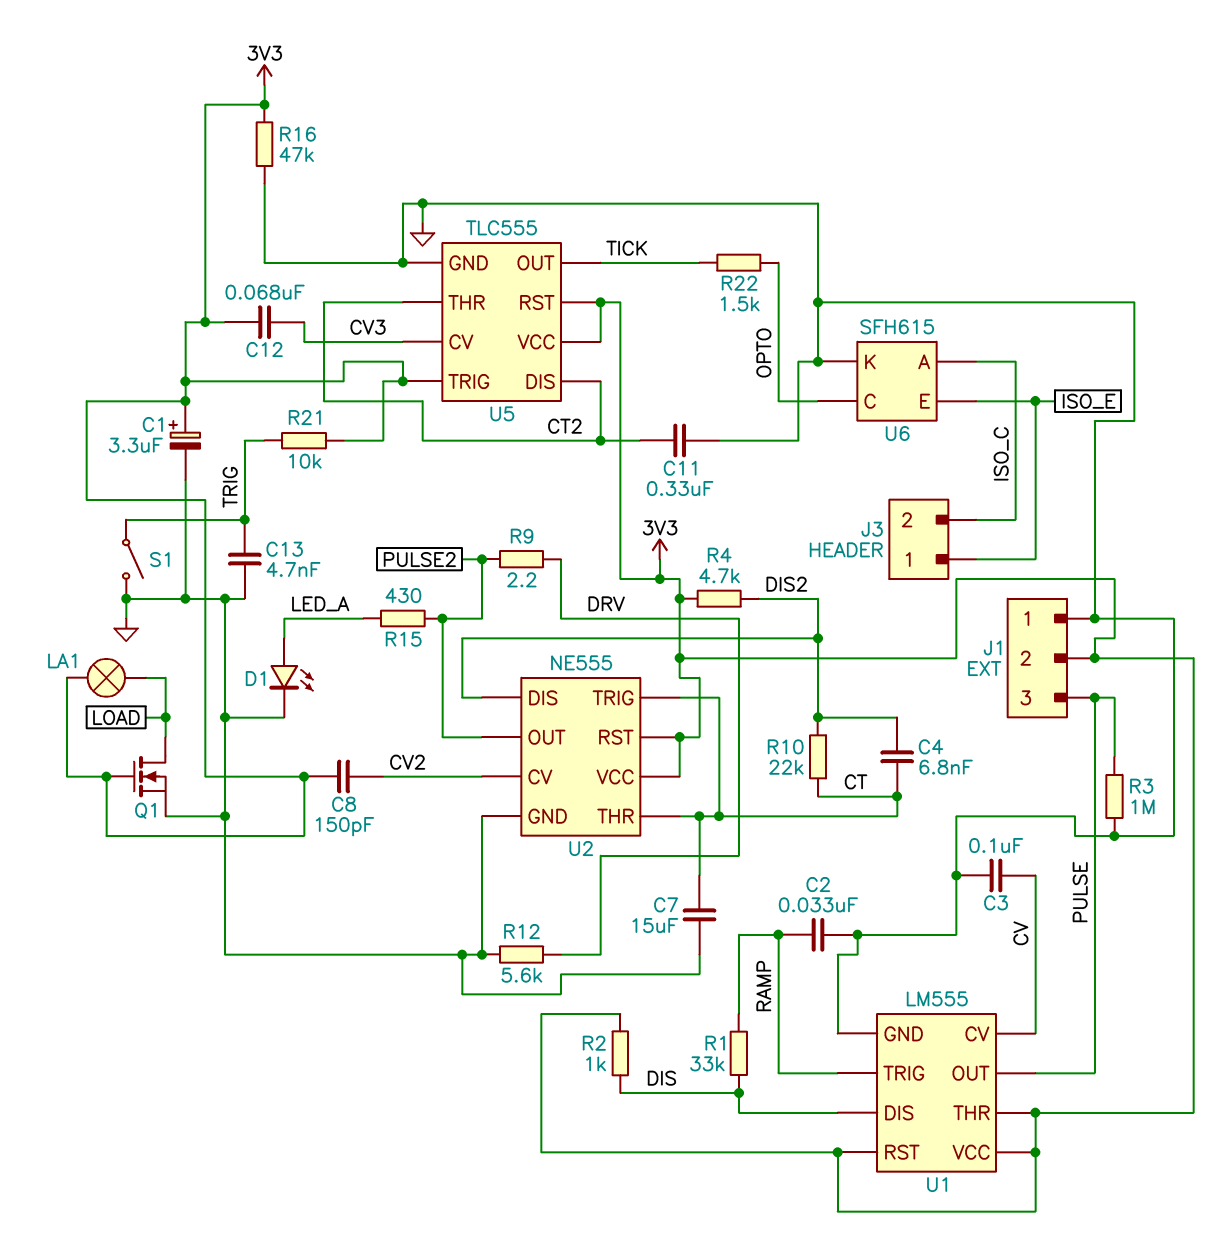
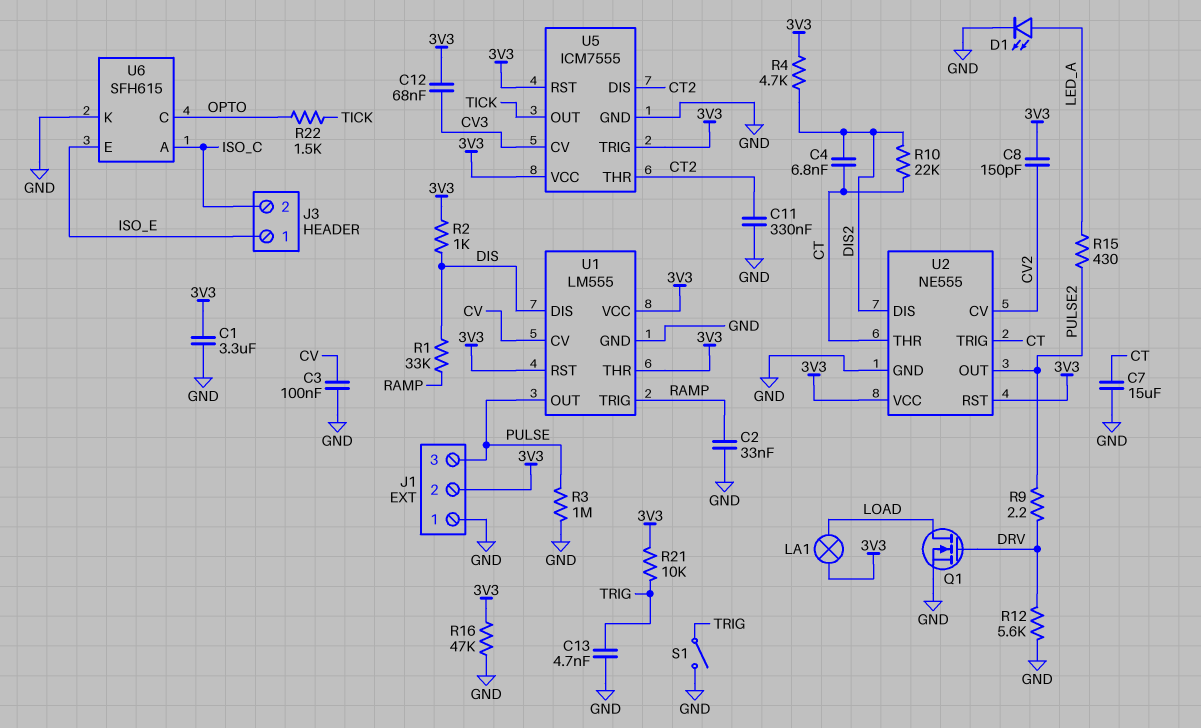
C1: 3.3uF (plus 3V3, minus GND) -> 3.3uF (3V3, GND)
Q1: NMOS (G 3V3, D LOAD, S GND) -> NMOS (G DRV, D LOAD, S GND)
U5: TLC555 -> ICM7555

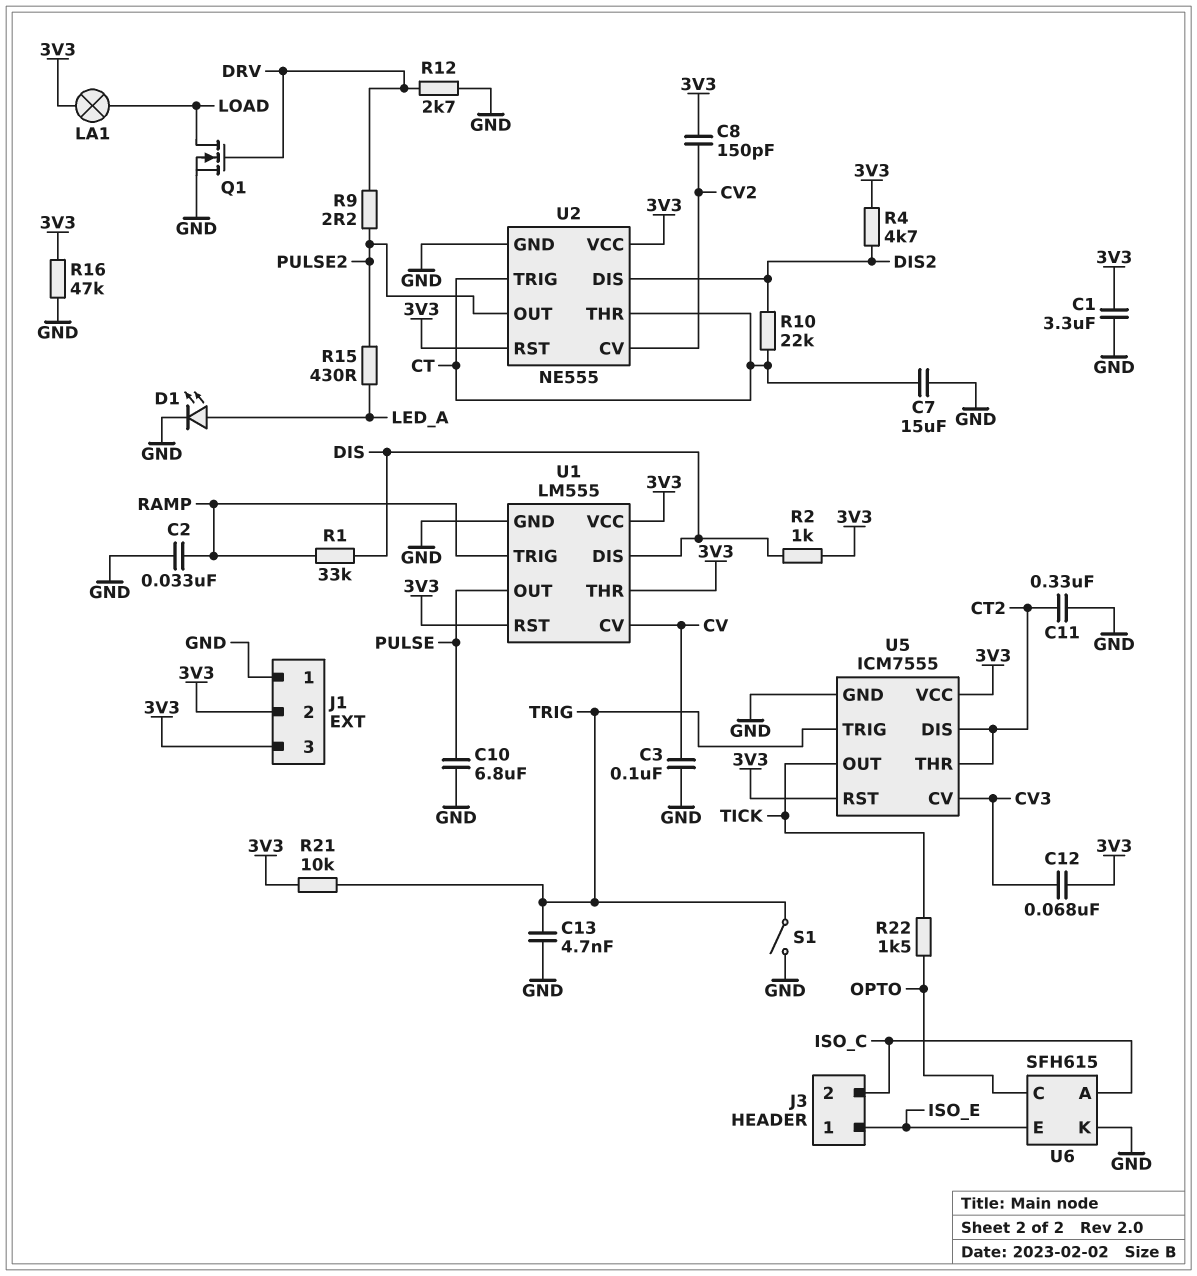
C4: 6.8nF (CT, DIS2) -> none
C10: none -> 6.8uF (GND, PULSE)
J1 pin 3: PULSE -> 3V3
R3: 1M (GND, PULSE) -> none
R12: 5.6k (DRV, GND) -> 2.7k (DRV, GND)
U5 pin TRIG: 3V3 -> TRIG

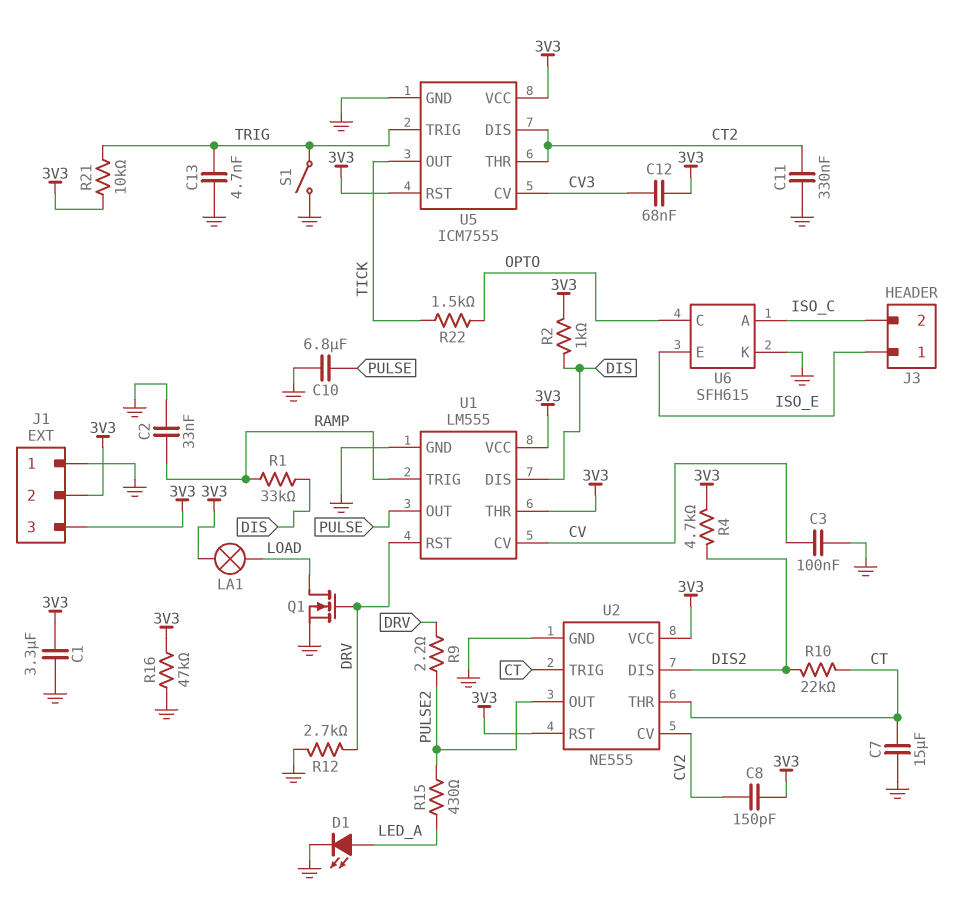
U1 pin RST: 3V3 -> DRV

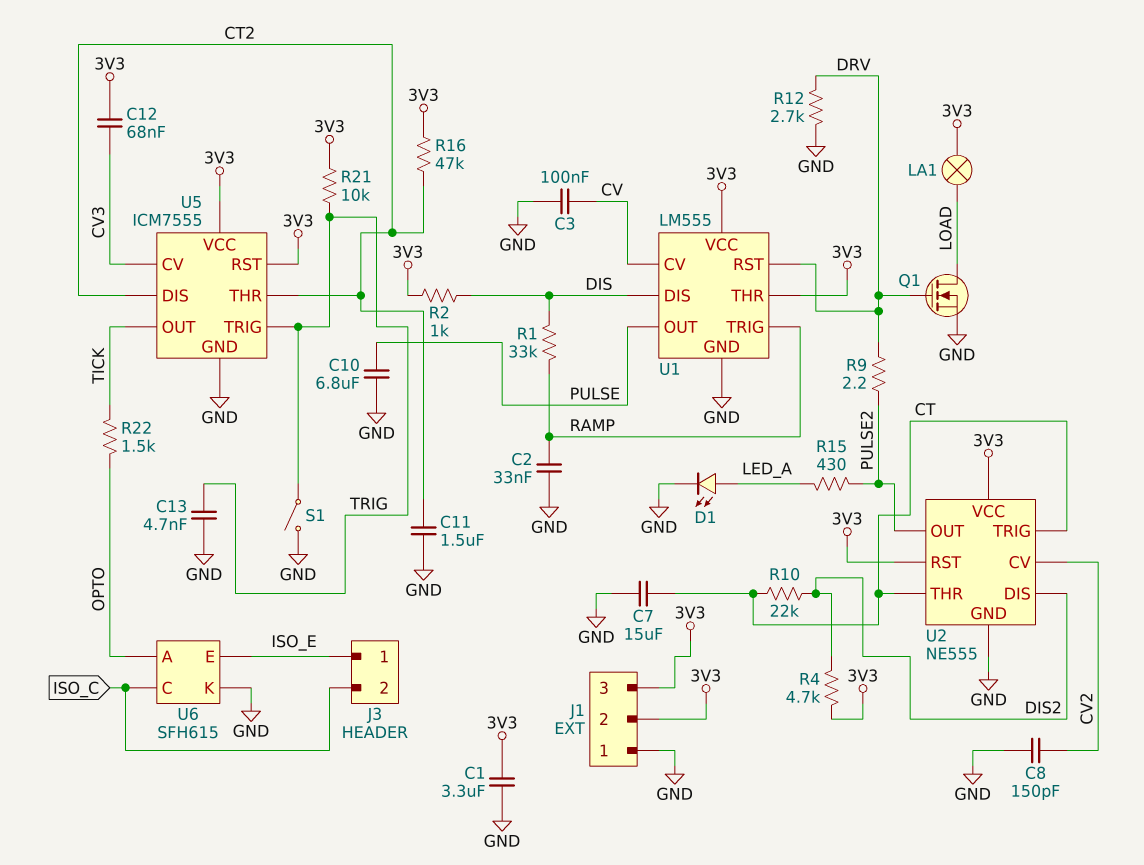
C8: 150pF (3V3, CV2) -> 150pF (CV2, GND)
C11: 330nF (CT2, GND) -> 1.5uF (CT2, GND)
R16: 47k (3V3, GND) -> 47k (3V3, CT2)
U6 pin A: ISO_C -> OPTO
U6 pin C: OPTO -> ISO_C

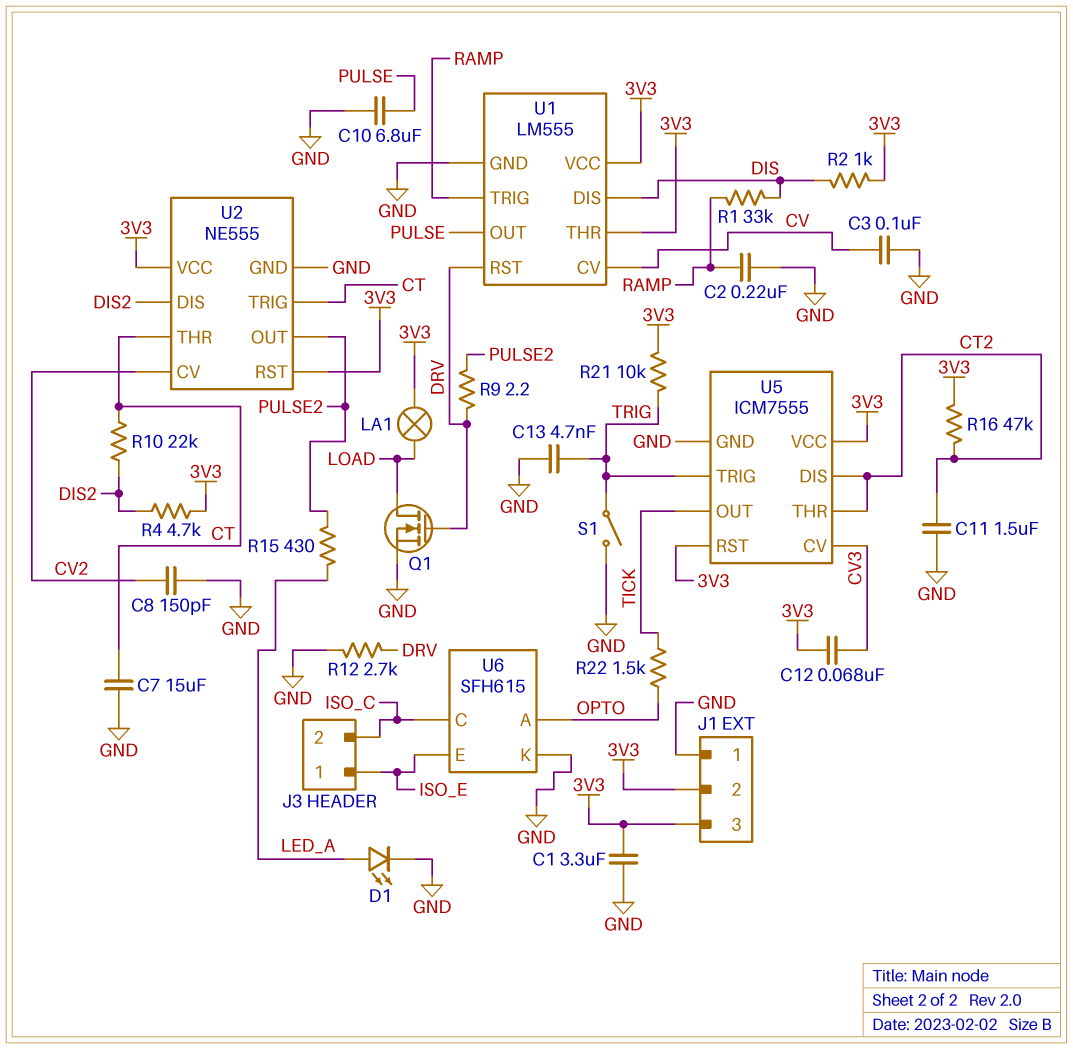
C2: 33nF (GND, RAMP) -> 220nF (GND, RAMP)

